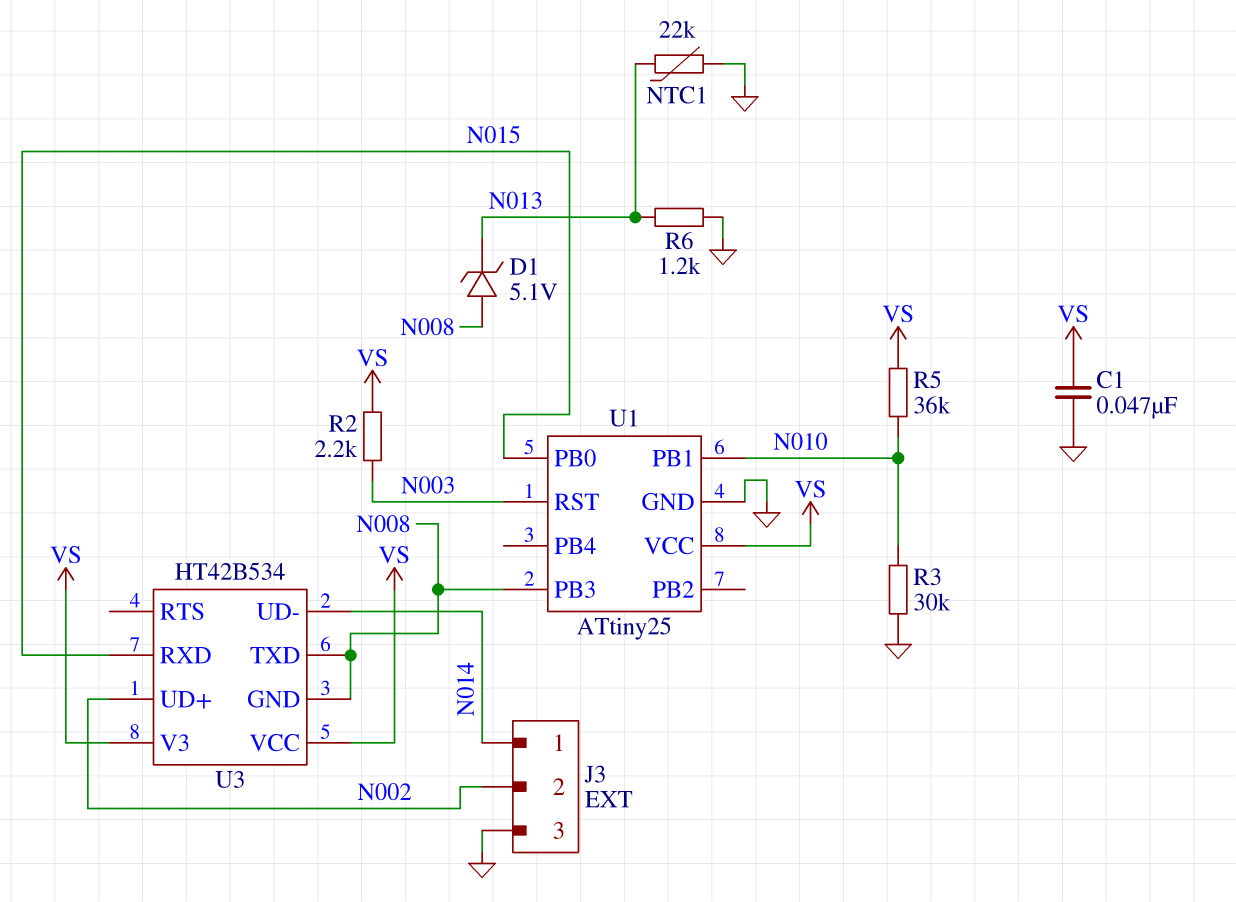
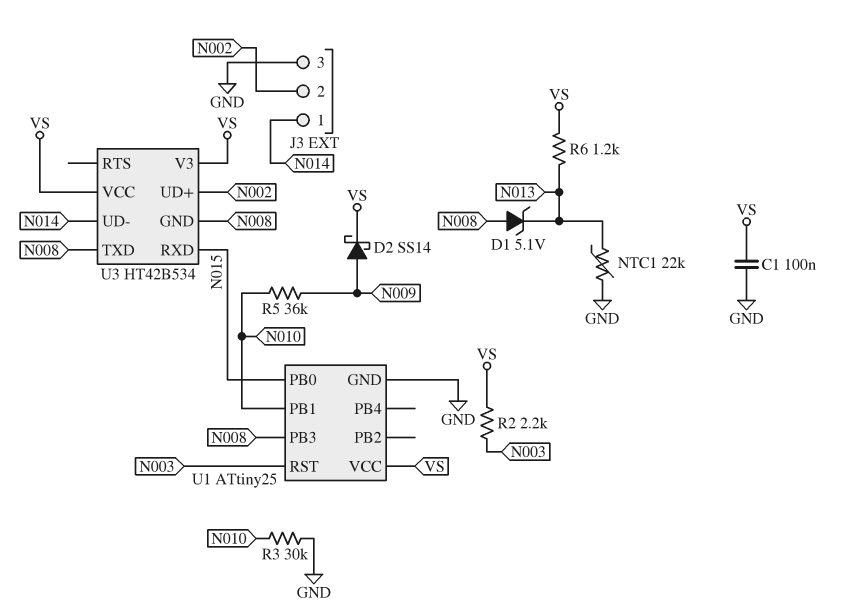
C1: 47nF (GND, VS) -> 100nF (GND, VS)
D2: none -> schottky SS14 (A N009, K VS)
R5: 36k (N010, VS) -> 36k (N009, N010)
R6: 1.2k (GND, N013) -> 1.2k (N013, VS)

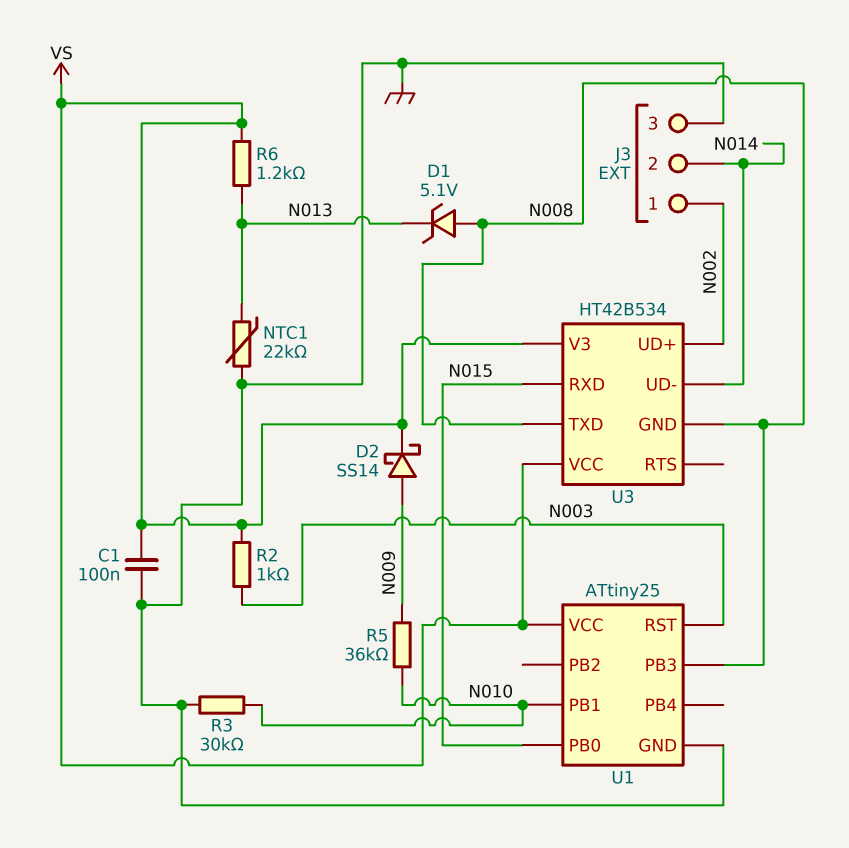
J3 pin 1: N014 -> N002
J3 pin 2: N002 -> N014
R2: 2.2k (N003, VS) -> 1k (N003, VS)

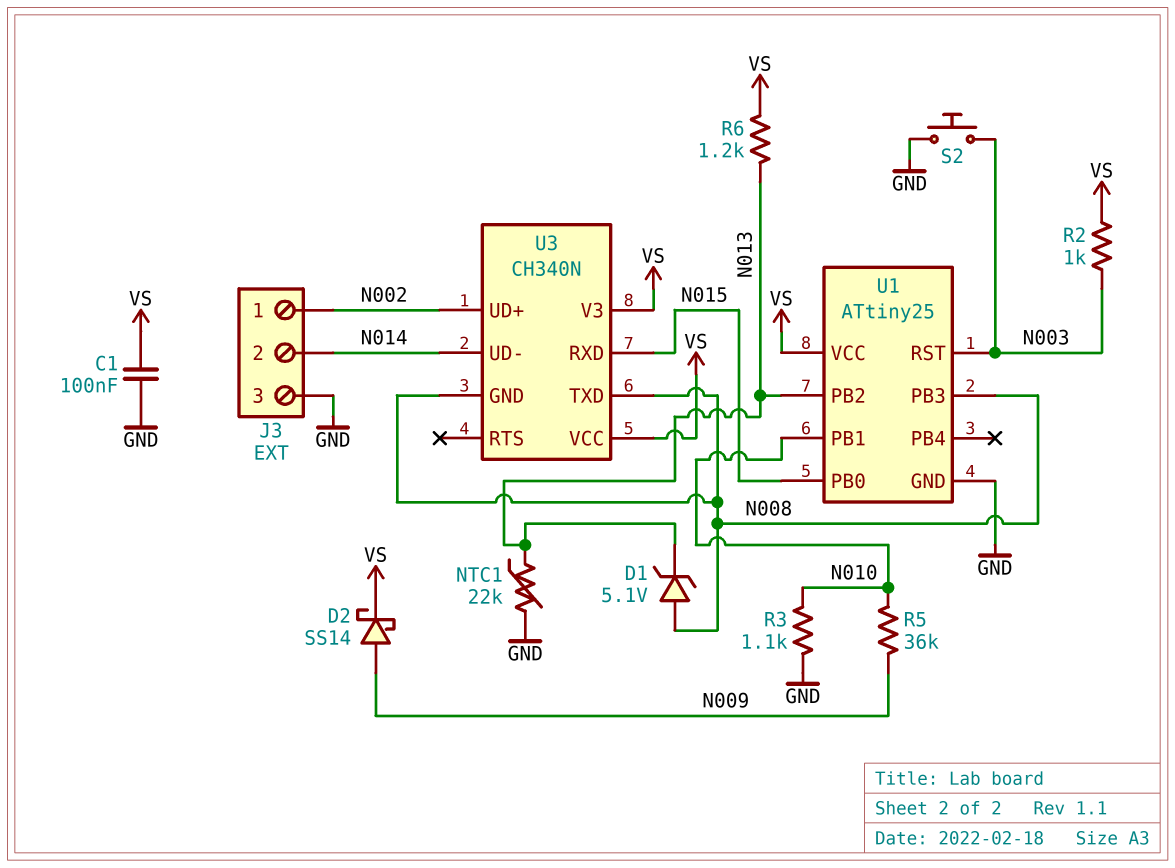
R3: 30k (GND, N010) -> 1.1k (GND, N010)
S2: none -> button (GND, N003)
U1 pin PB2: none -> N013
U3: HT42B534 -> CH340N

